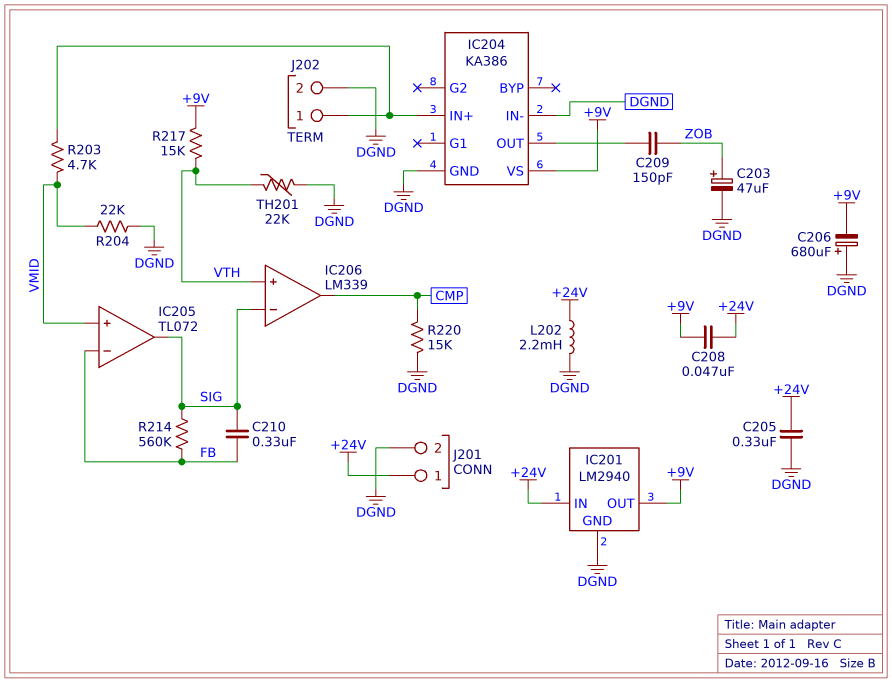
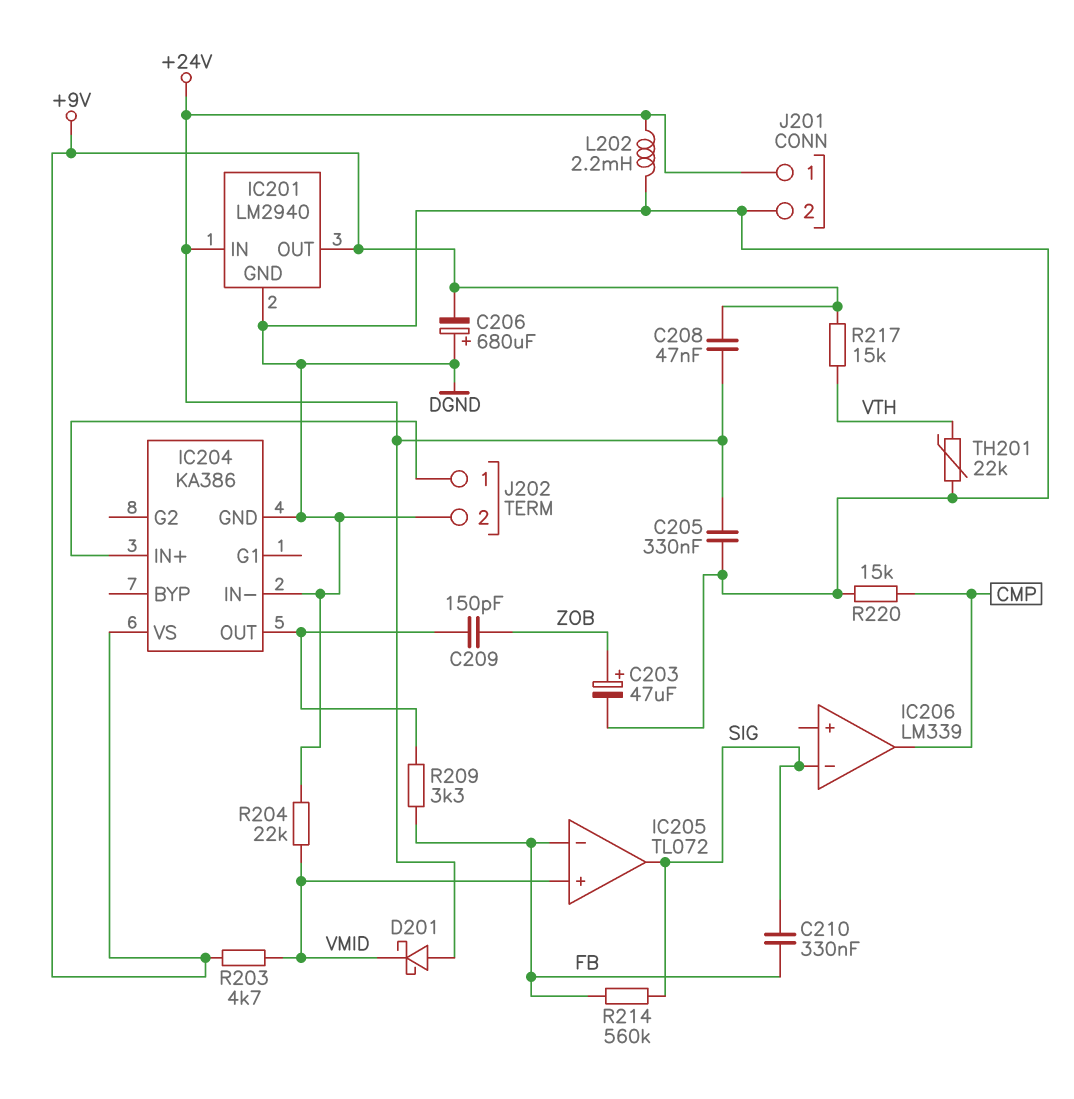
D201: none -> schottky (A +24V, K VMID)
IC206 pin in+: VTH -> none
R203: 4.7k (IC204/IN+, VMID) -> 4.7k (+9V, VMID)
R209: none -> 3.3k (FB, IC204/OUT)

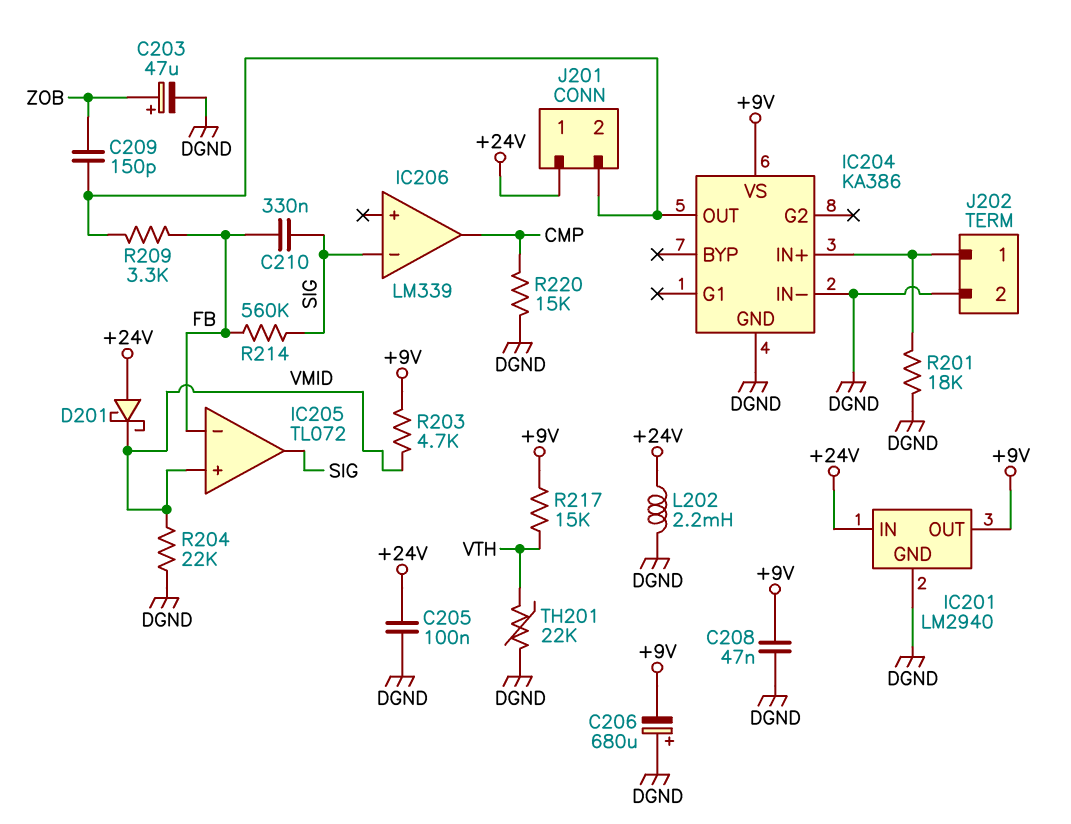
C205: 330nF (+24V, DGND) -> 100nF (+24V, DGND)
C208: 47nF (+9V, +24V) -> 47nF (+9V, DGND)
J201 pin 2: DGND -> IC204/OUT
R201: none -> 18k (DGND, IC204/IN+)

